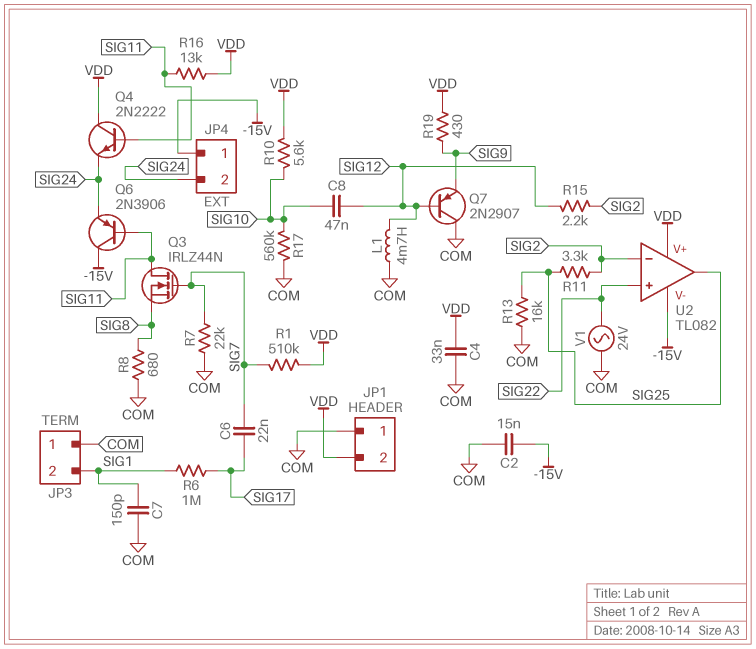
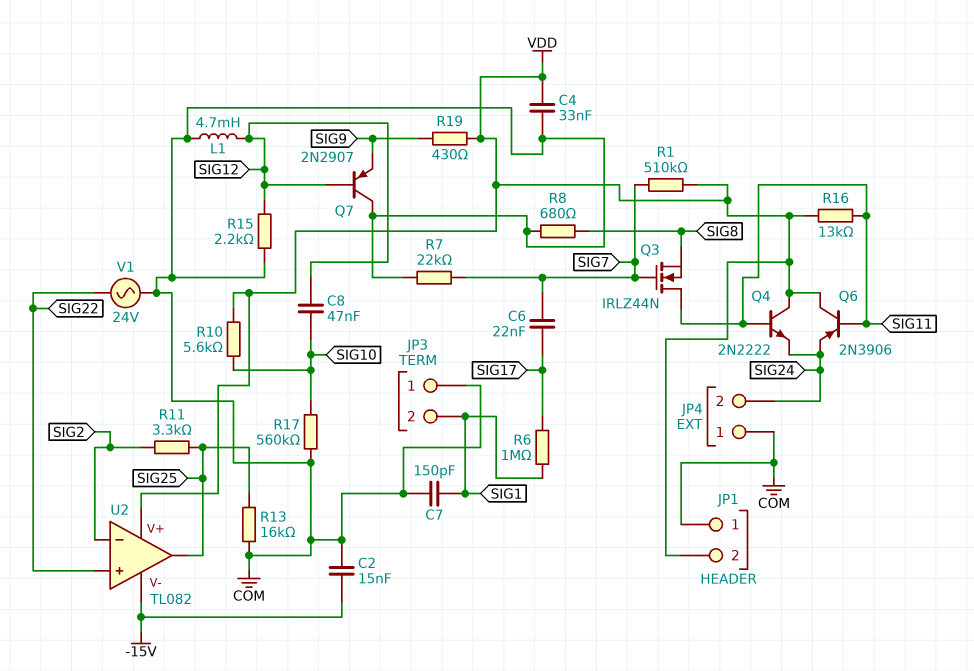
JP4 pin 1: -15V -> COM
Q6: PNP 2N3906 (B SIG11, C -15V, E SIG24) -> PNP 2N3906 (B SIG11, C VDD, E SIG24)
R15: 2.2k (SIG2, SIG12) -> 2.2k (COM, SIG12)

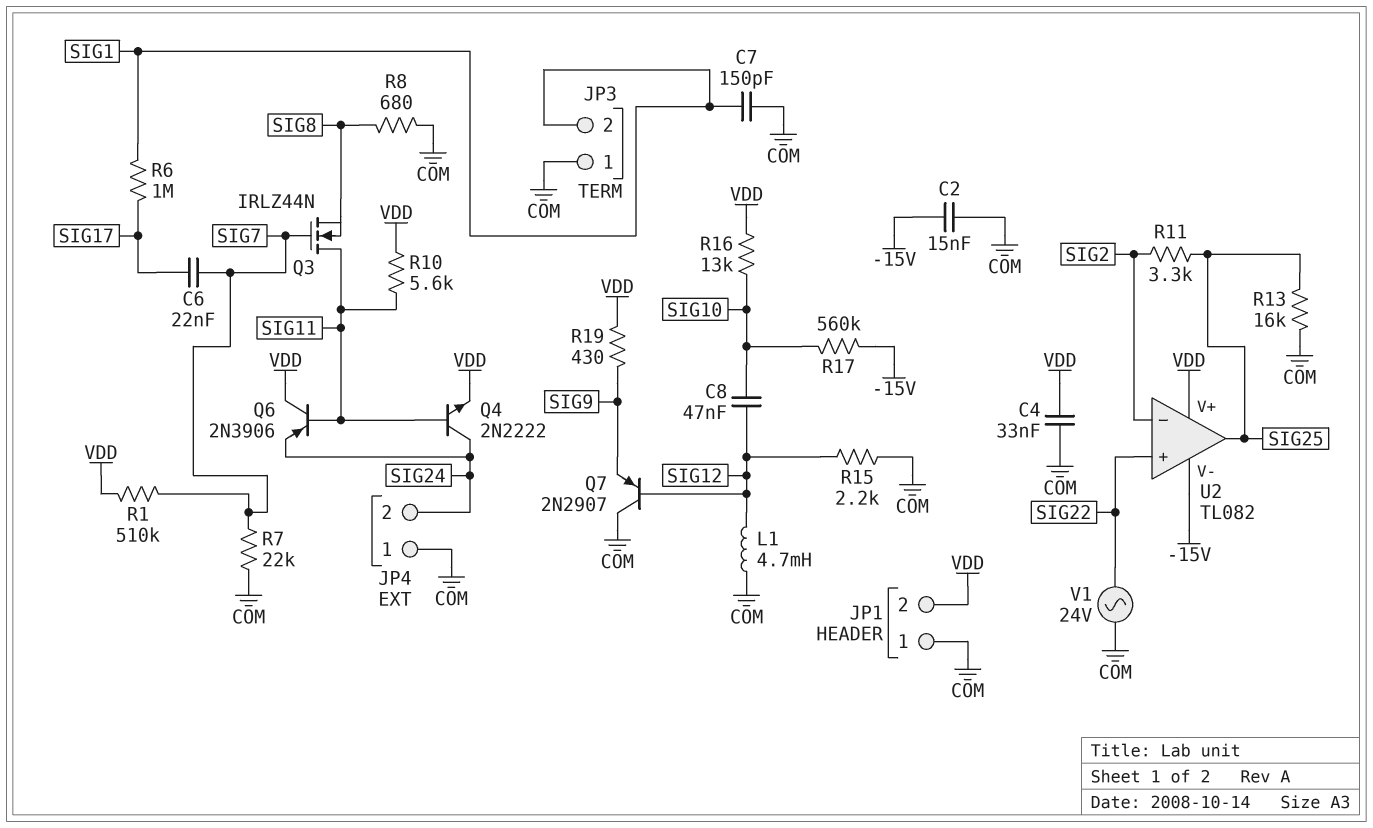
Q4: NPN 2N2222 (B SIG11, C VDD, E SIG24) -> NPN 2N2222 (B SIG11, C SIG24, E VDD)
R10: 5.6k (SIG10, VDD) -> 5.6k (SIG11, VDD)
R16: 13k (SIG11, VDD) -> 13k (SIG10, VDD)
R17: 560k (COM, SIG10) -> 560k (-15V, SIG10)

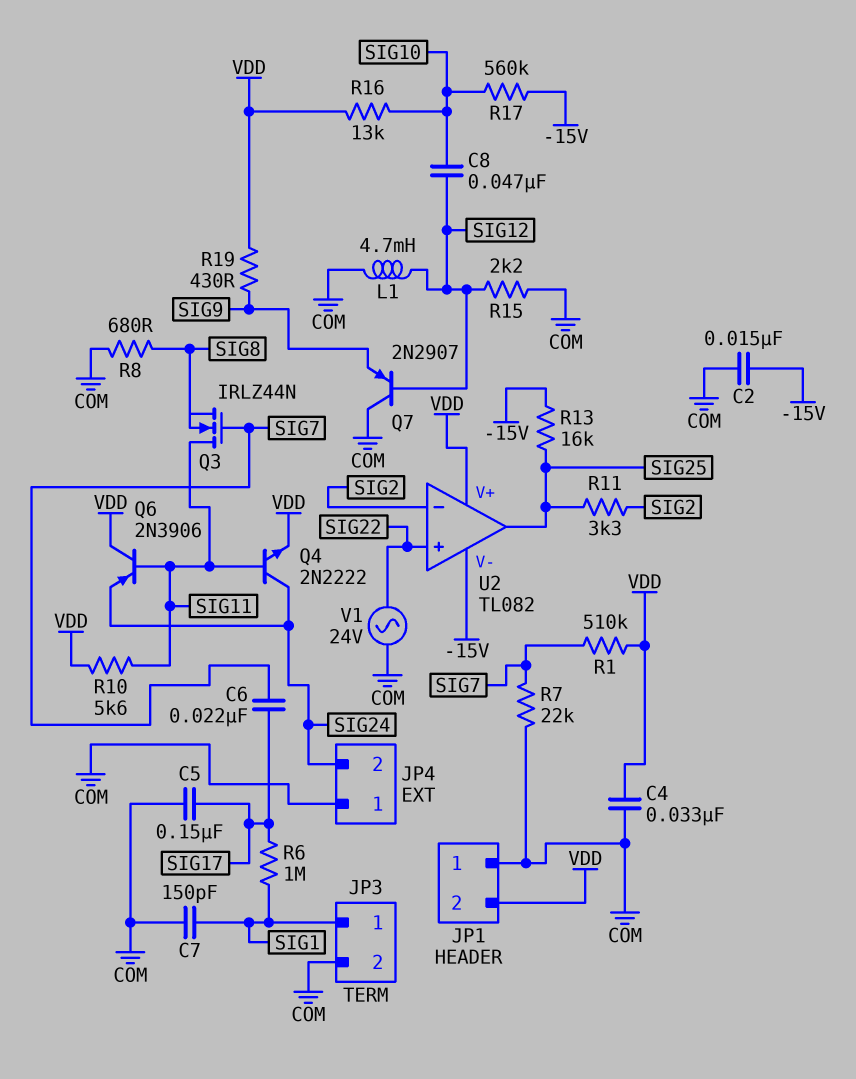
C5: none -> 150nF (COM, SIG17)
JP3 pin 1: COM -> SIG1
JP3 pin 2: SIG1 -> COM
R13: 16k (COM, SIG25) -> 16k (-15V, SIG25)

